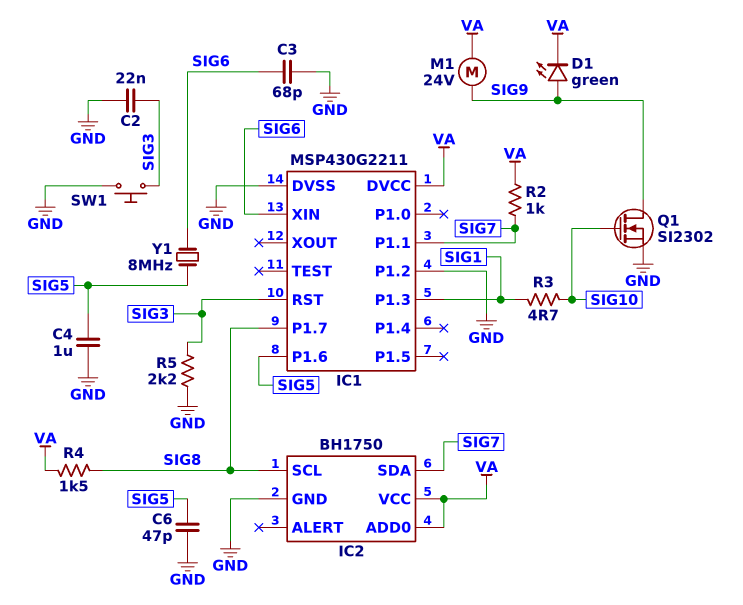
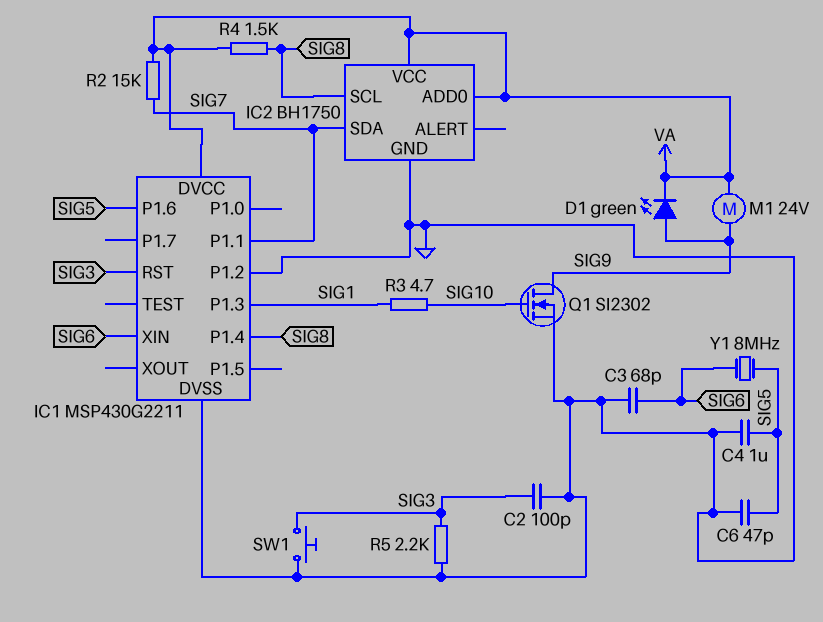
C2: 22nF (GND, SIG3) -> 100pF (GND, SIG3)
IC1 pin P1.4: none -> SIG8
IC1 pin P1.7: SIG8 -> none
R2: 1k (SIG7, VA) -> 15k (SIG7, VA)

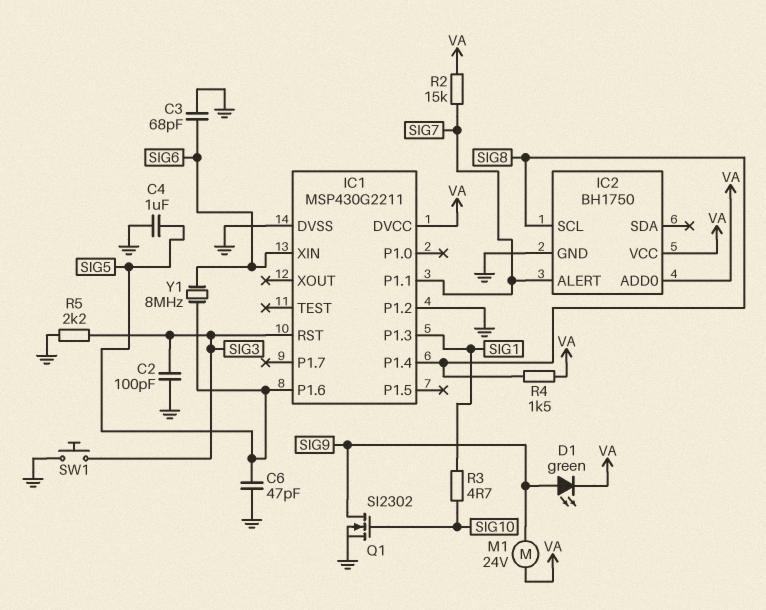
IC2 pin ALERT: none -> SIG7
IC2 pin SDA: SIG7 -> none

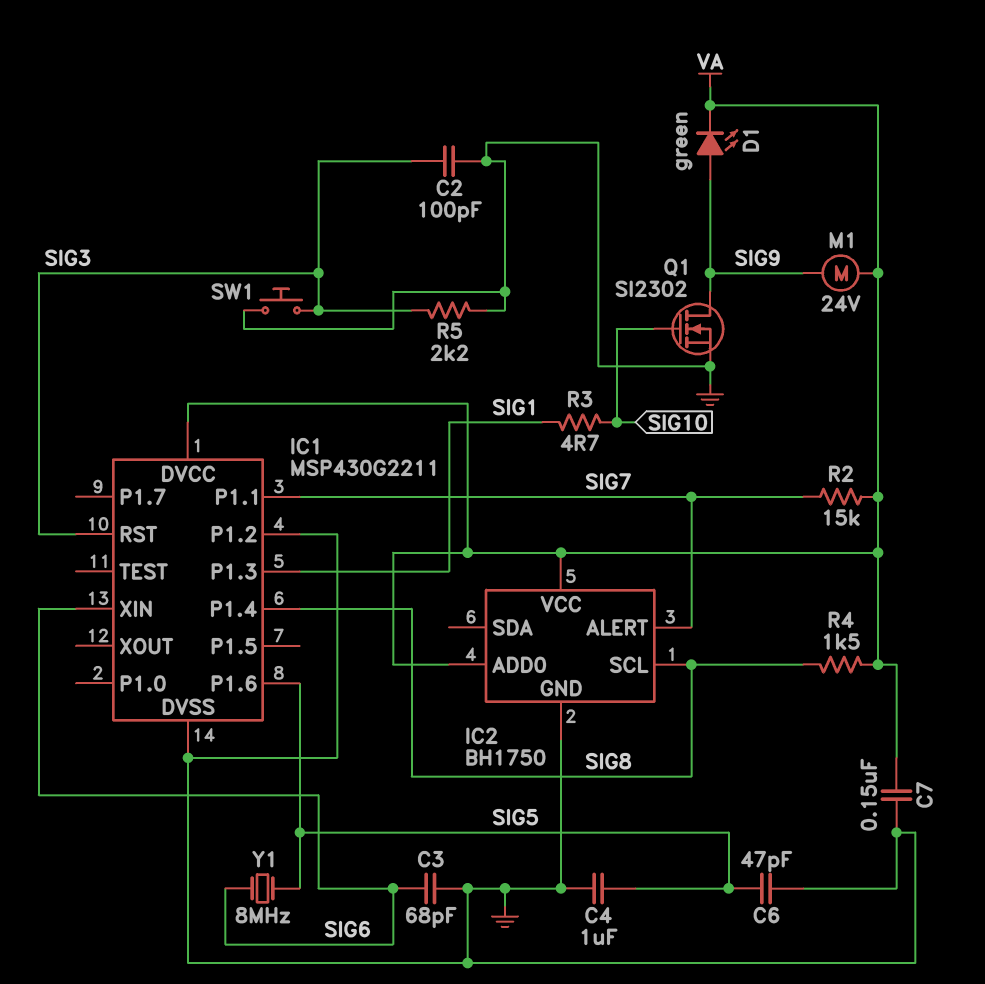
C7: none -> 150nF (GND, VA)

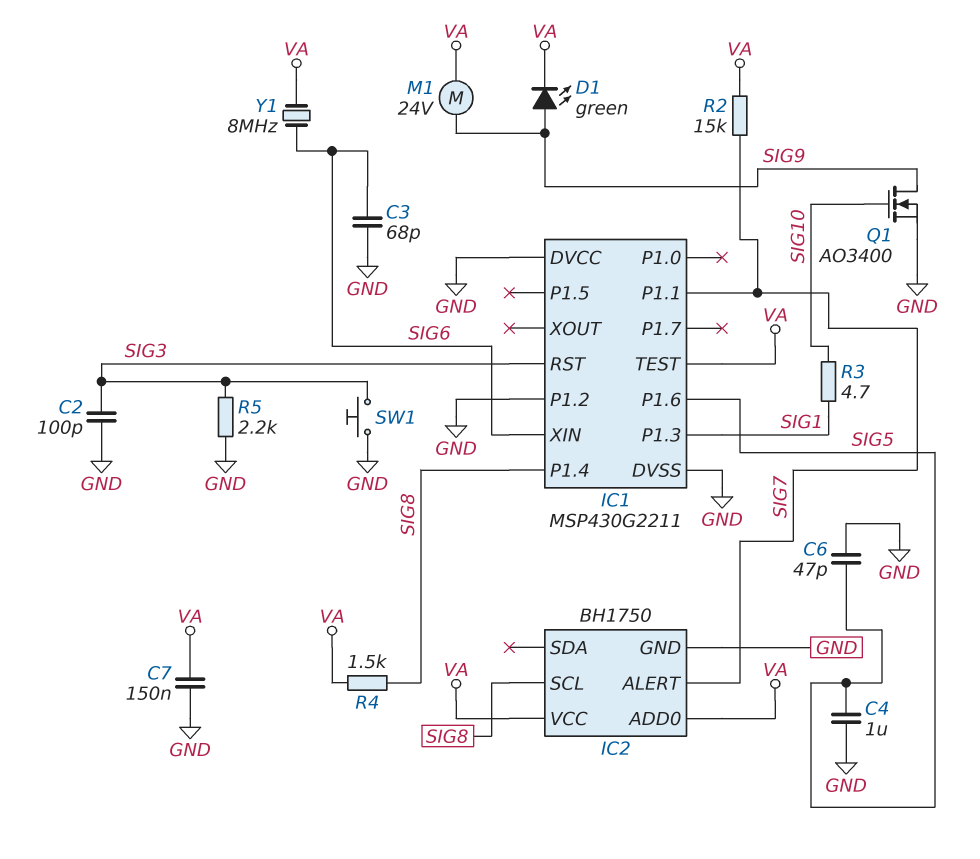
IC1 pin DVCC: VA -> GND
IC1 pin TEST: none -> VA
Q1: NMOS SI2302 (G SIG10, D SIG9, S GND) -> NMOS AO3400 (G SIG10, D SIG9, S GND)
Y1: 8MHz (SIG5, SIG6) -> 8MHz (SIG6, VA)

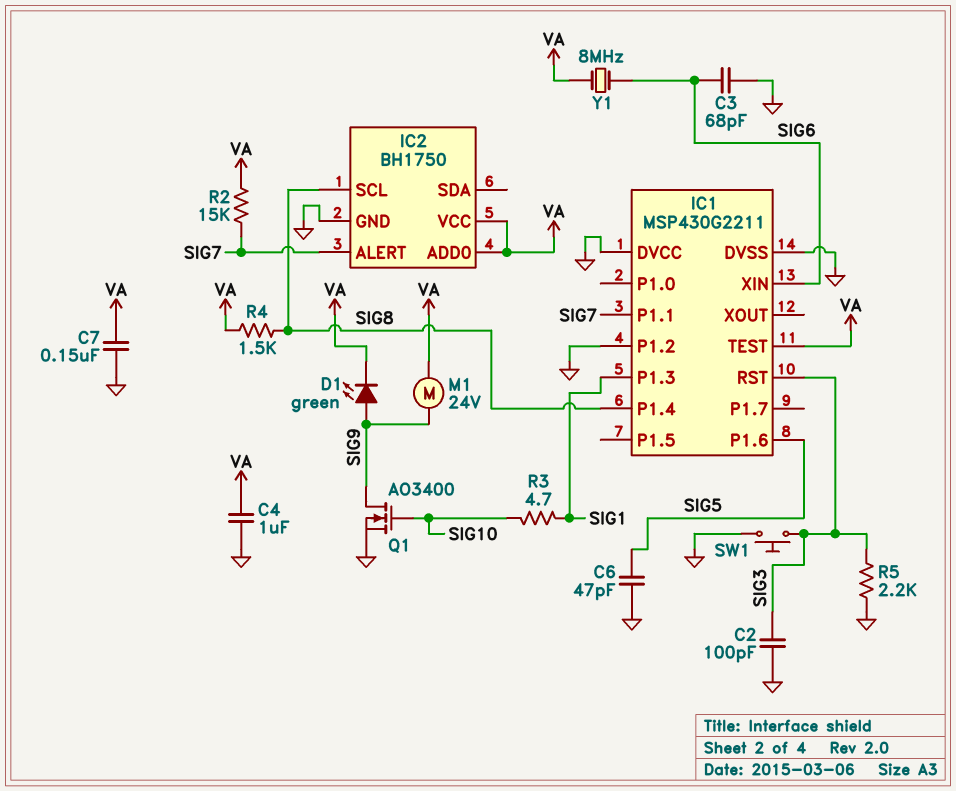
C4: 1uF (GND, SIG5) -> 1uF (GND, VA)

